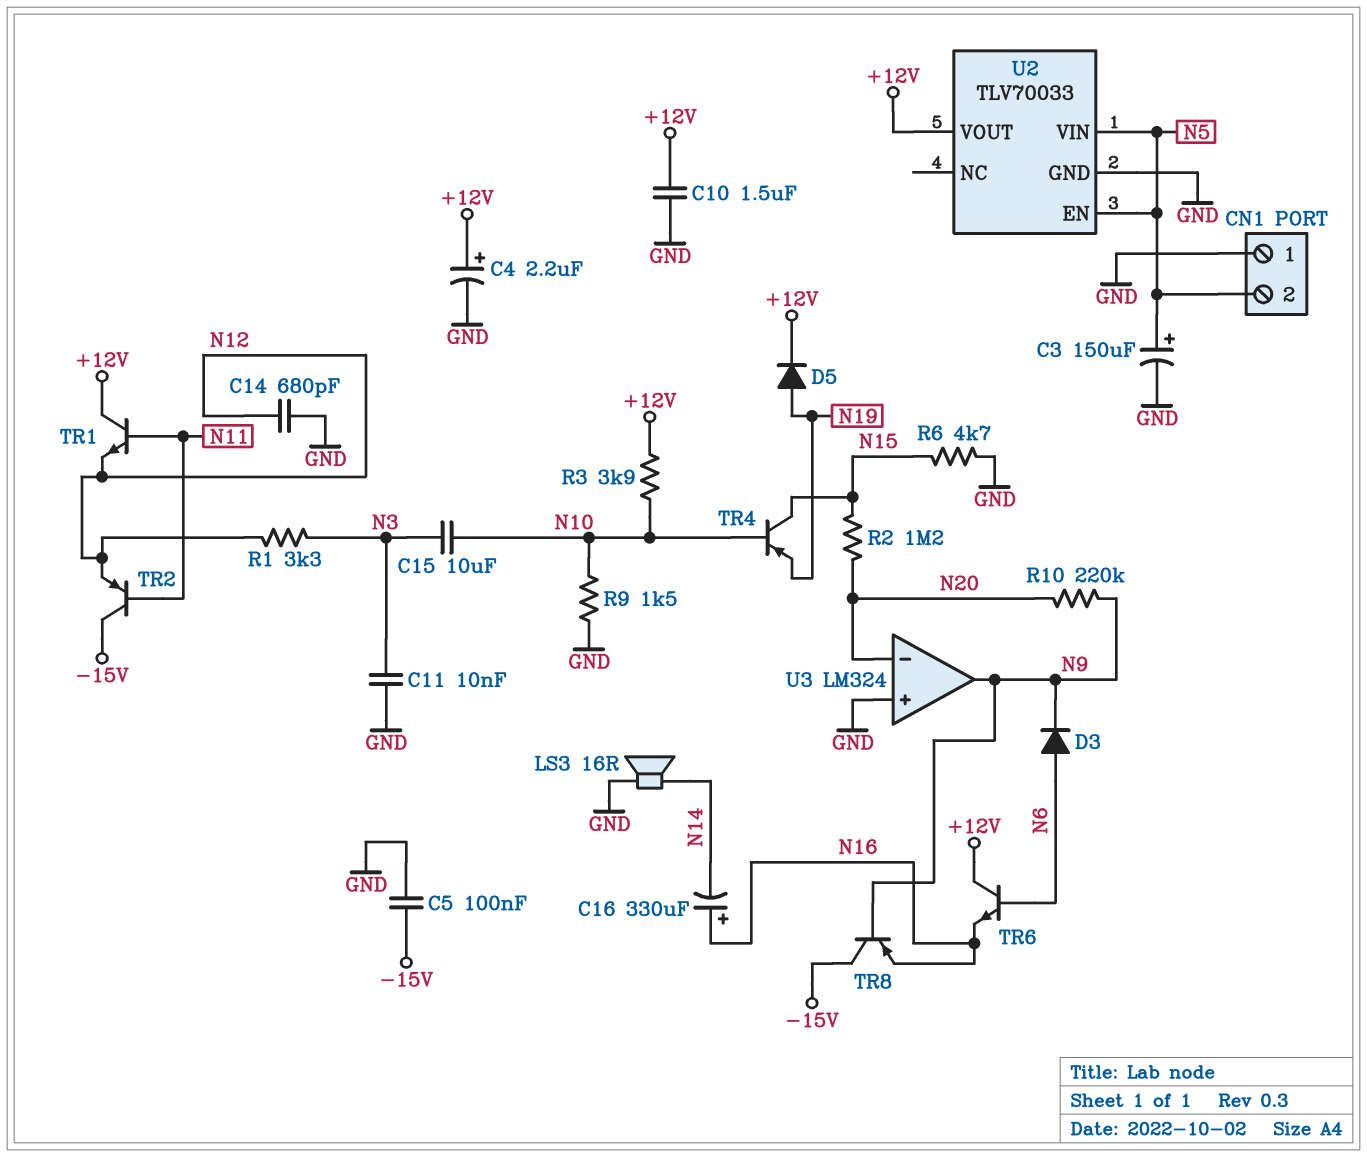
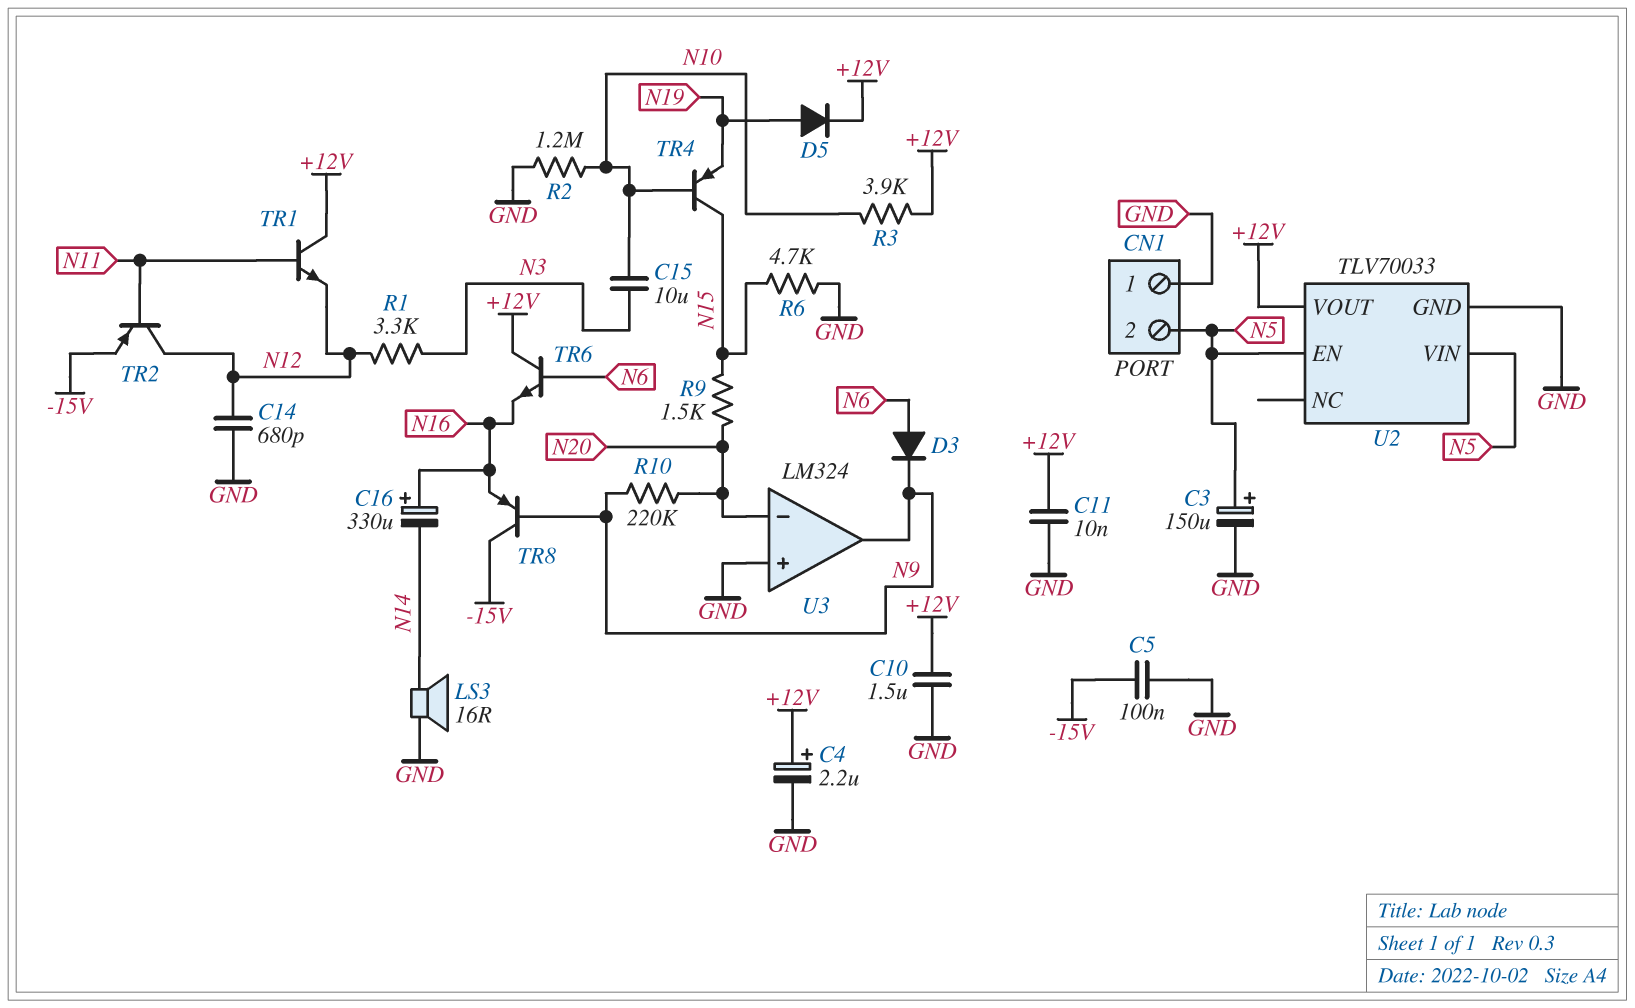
C11: 10nF (GND, N3) -> 10nF (+12V, GND)
R2: 1.2M (N15, N20) -> 1.2M (GND, N10)
R9: 1.5k (GND, N10) -> 1.5k (N15, N20)
TR2: PNP (B N11, C -15V, E N12) -> PNP (B N11, C N12, E -15V)

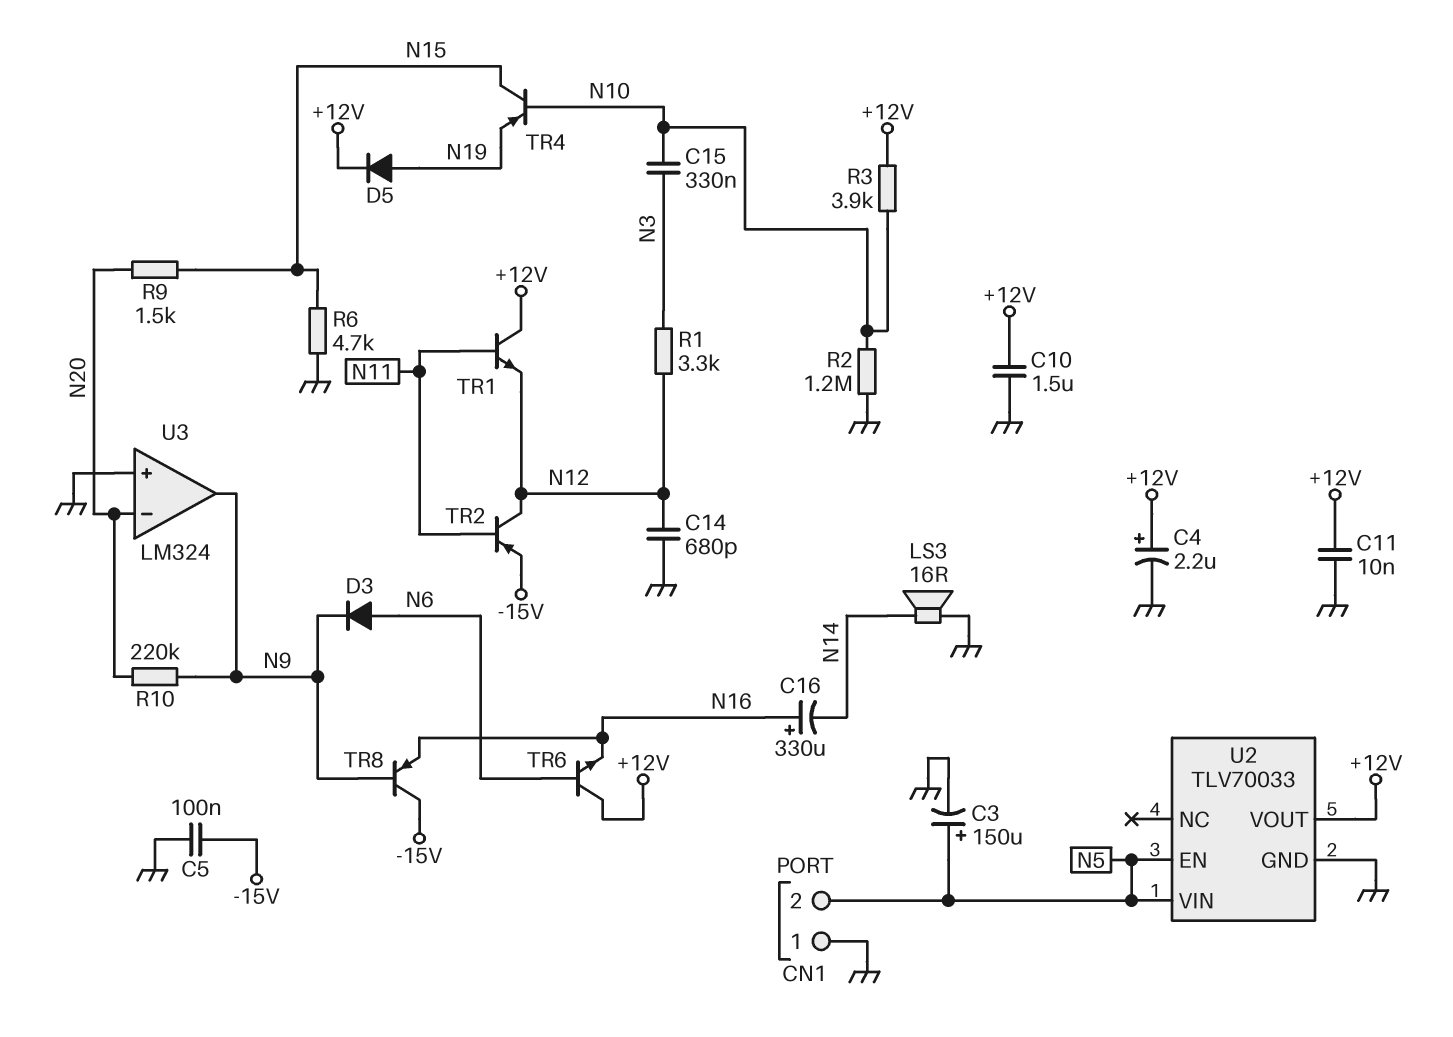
C15: 10uF (N3, N10) -> 330nF (N3, N10)

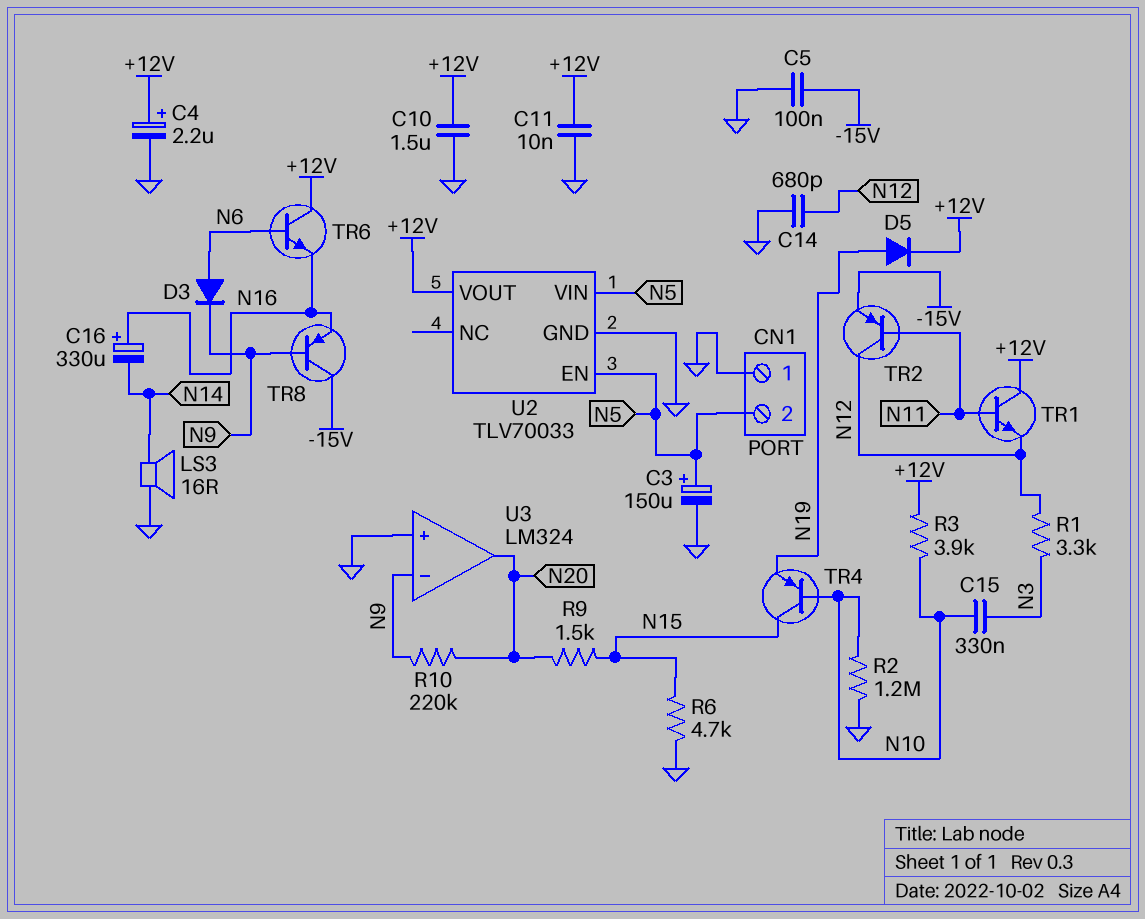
U3 pin in-: N20 -> N9
U3 pin out: N9 -> N20

